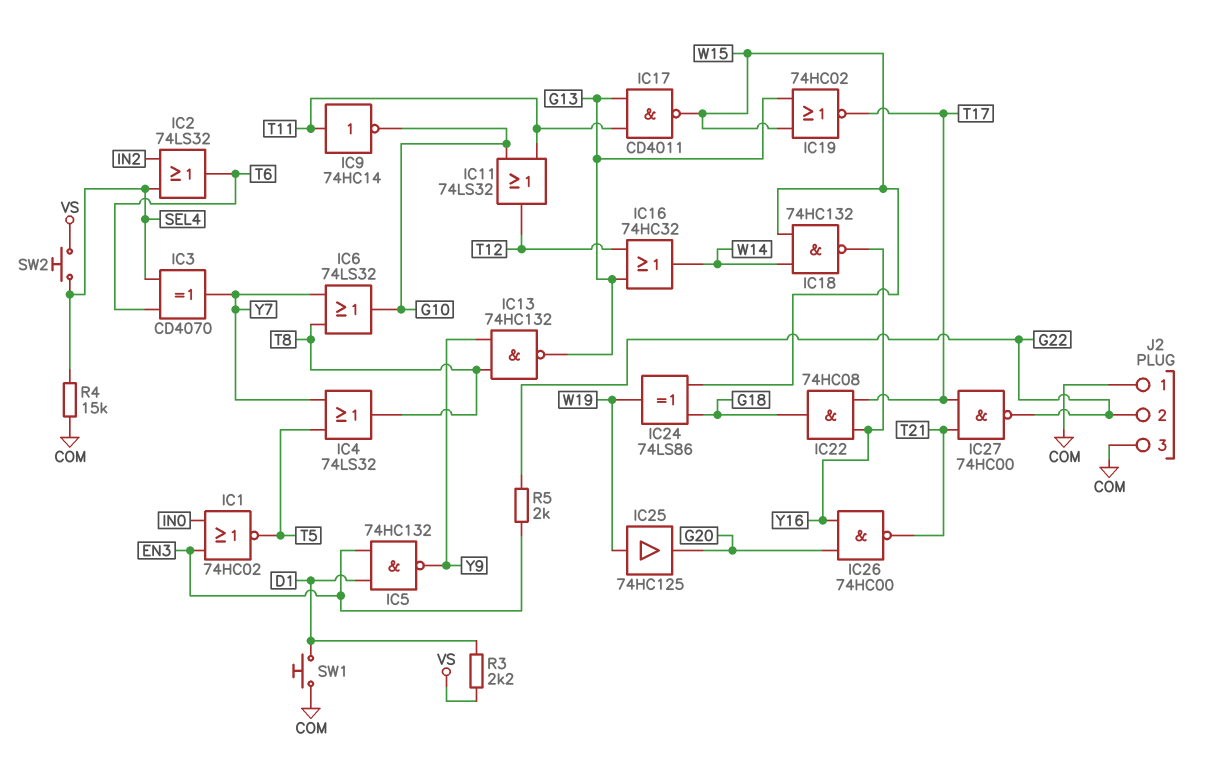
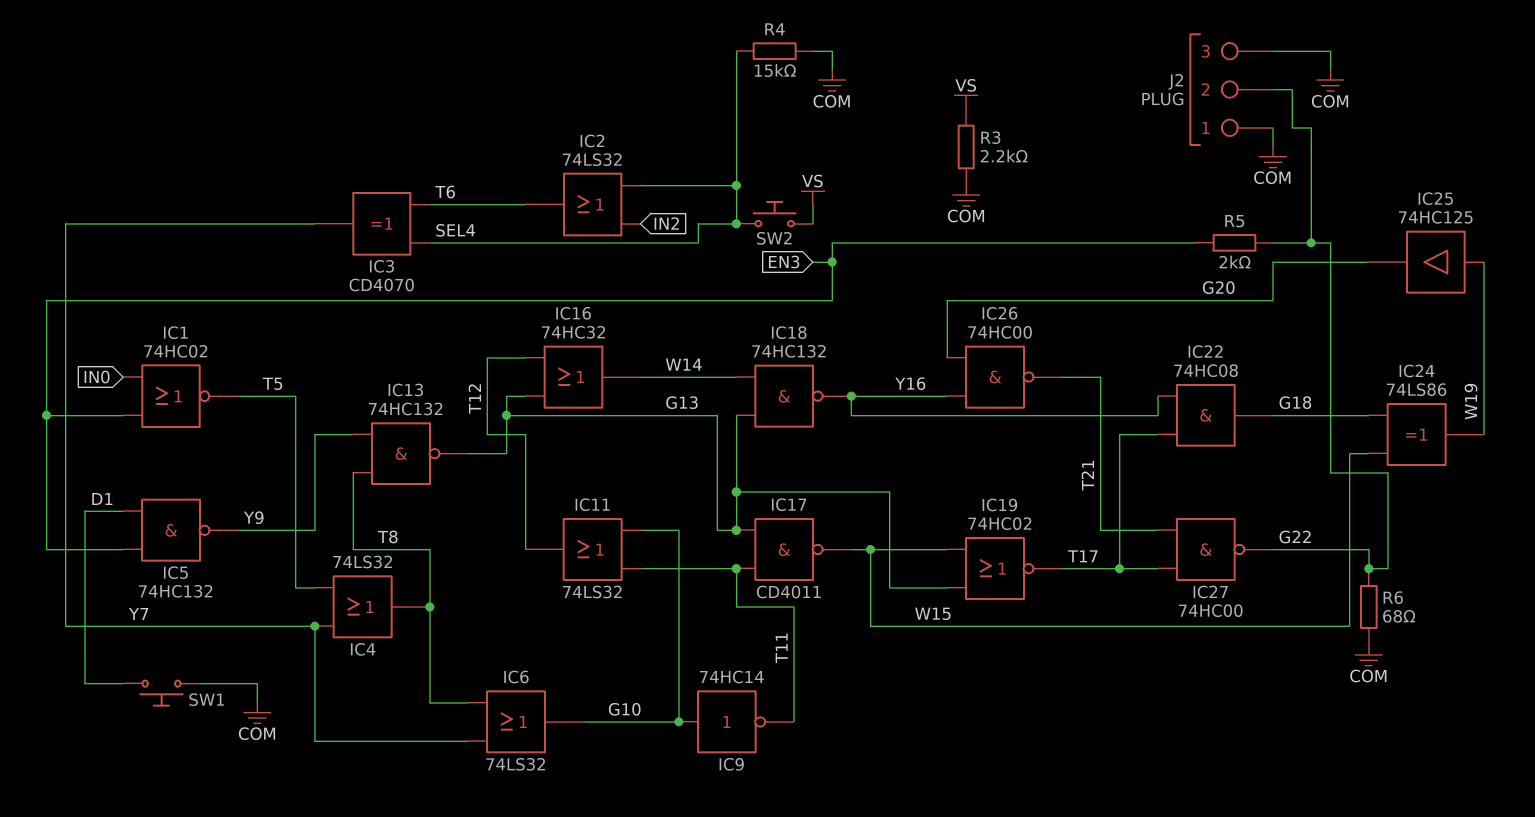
IC9: NOT 74HC14 (in T11, out G10) -> NOT 74HC14 (in G10, out T11)
IC18: NAND 74HC132 (in W14, in W15, out Y16) -> NAND 74HC132 (in G13, in W14, out Y16)
R3: 2.2k (D1, VS) -> 2.2k (COM, VS)
R6: none -> 68 (COM, G22)

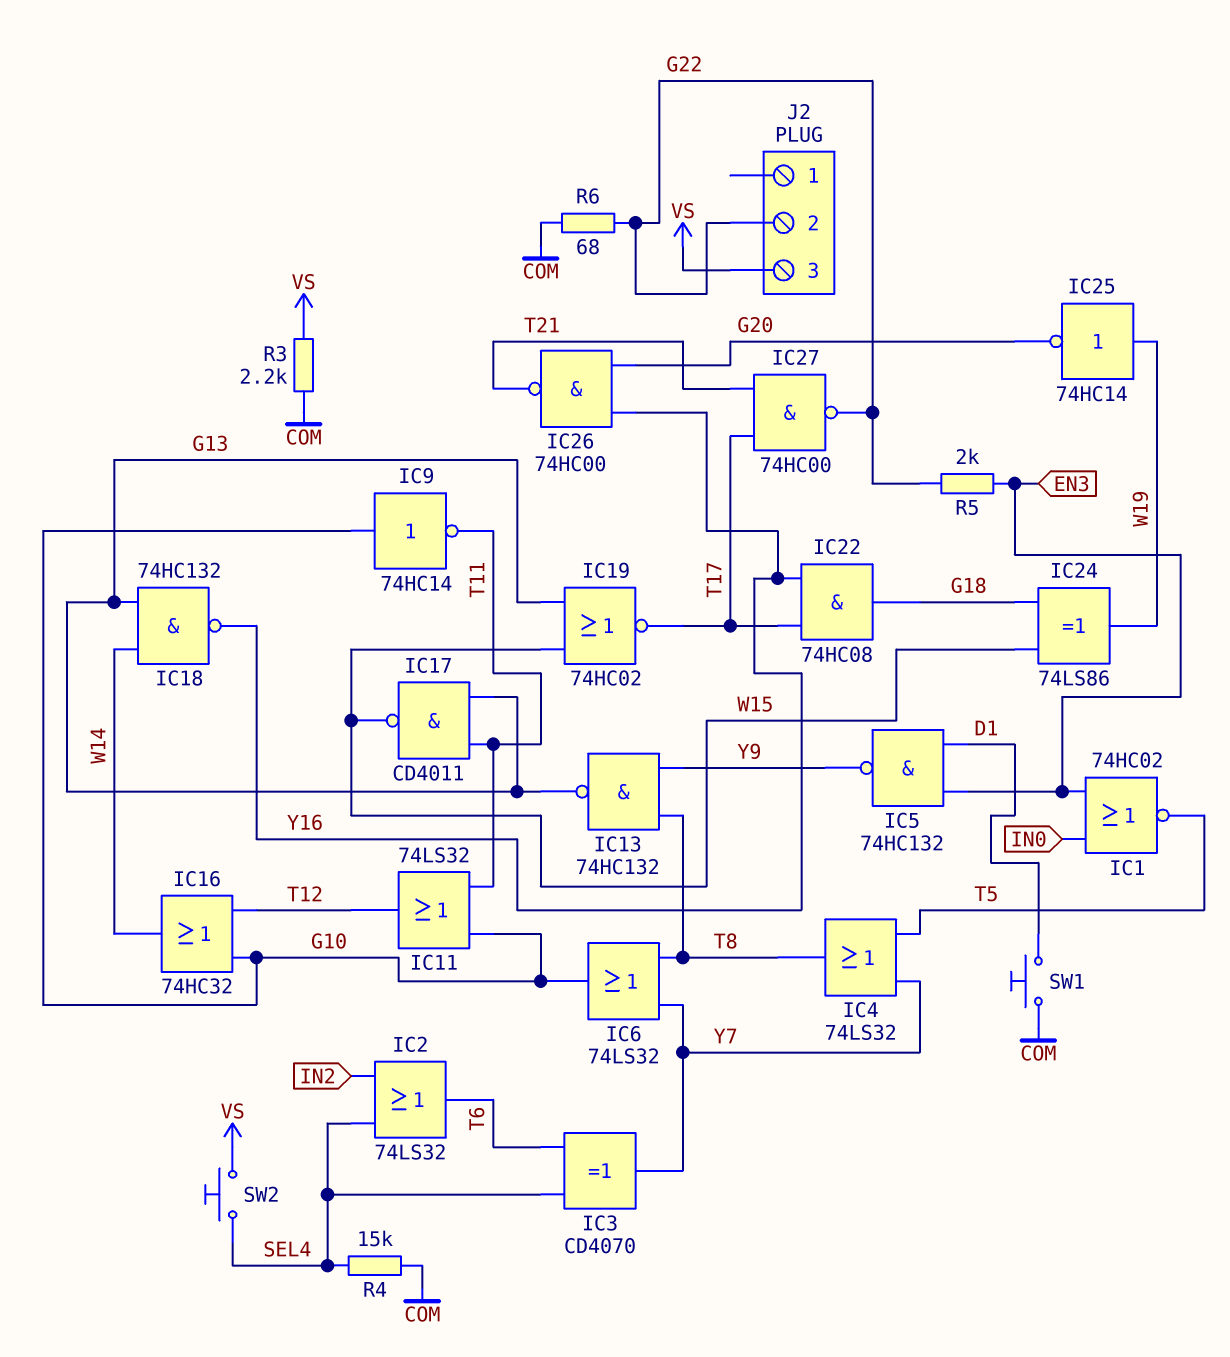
IC16: OR 74HC32 (in G13, in T12, out W14) -> OR 74HC32 (in G10, in T12, out W14)
IC25: buffer 74HC125 (in W19, out G20) -> NOT 74HC14 (in W19, out G20)
J2 pin 1: COM -> none
J2 pin 3: COM -> VS

